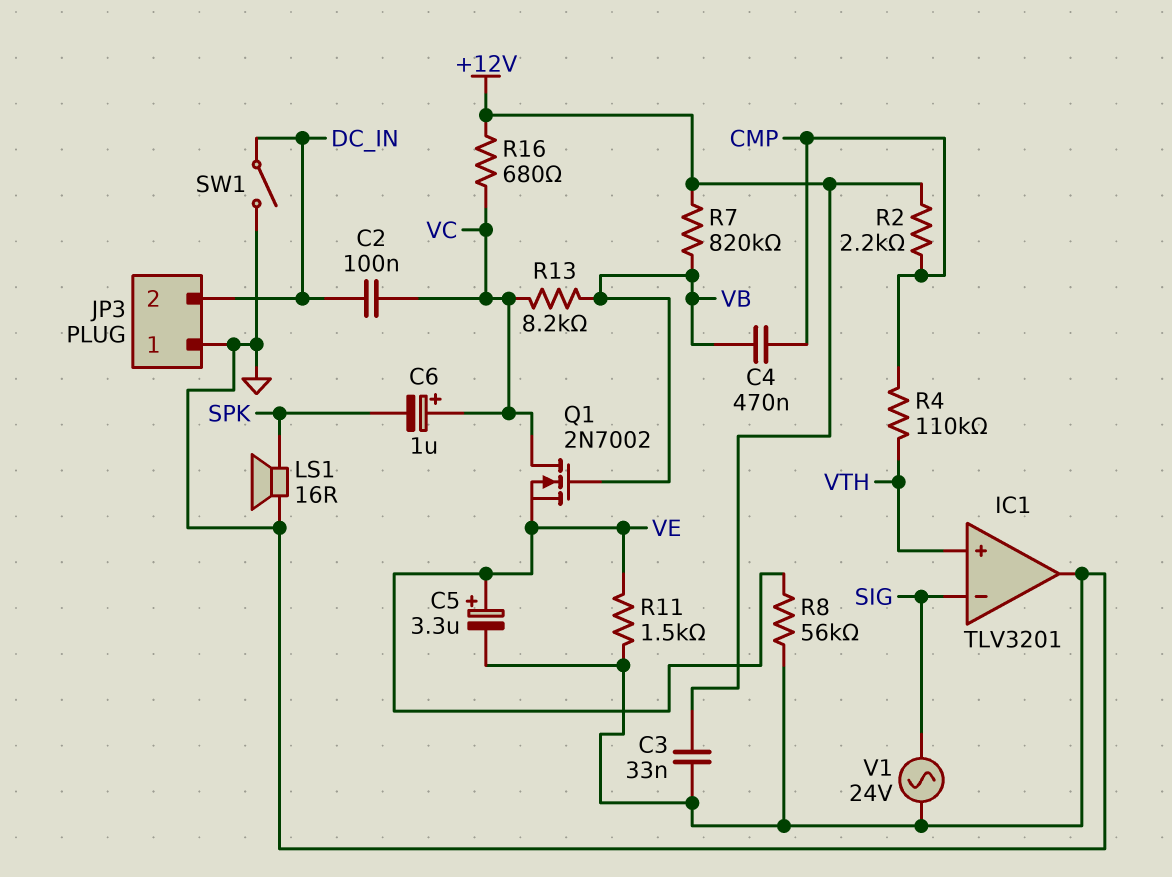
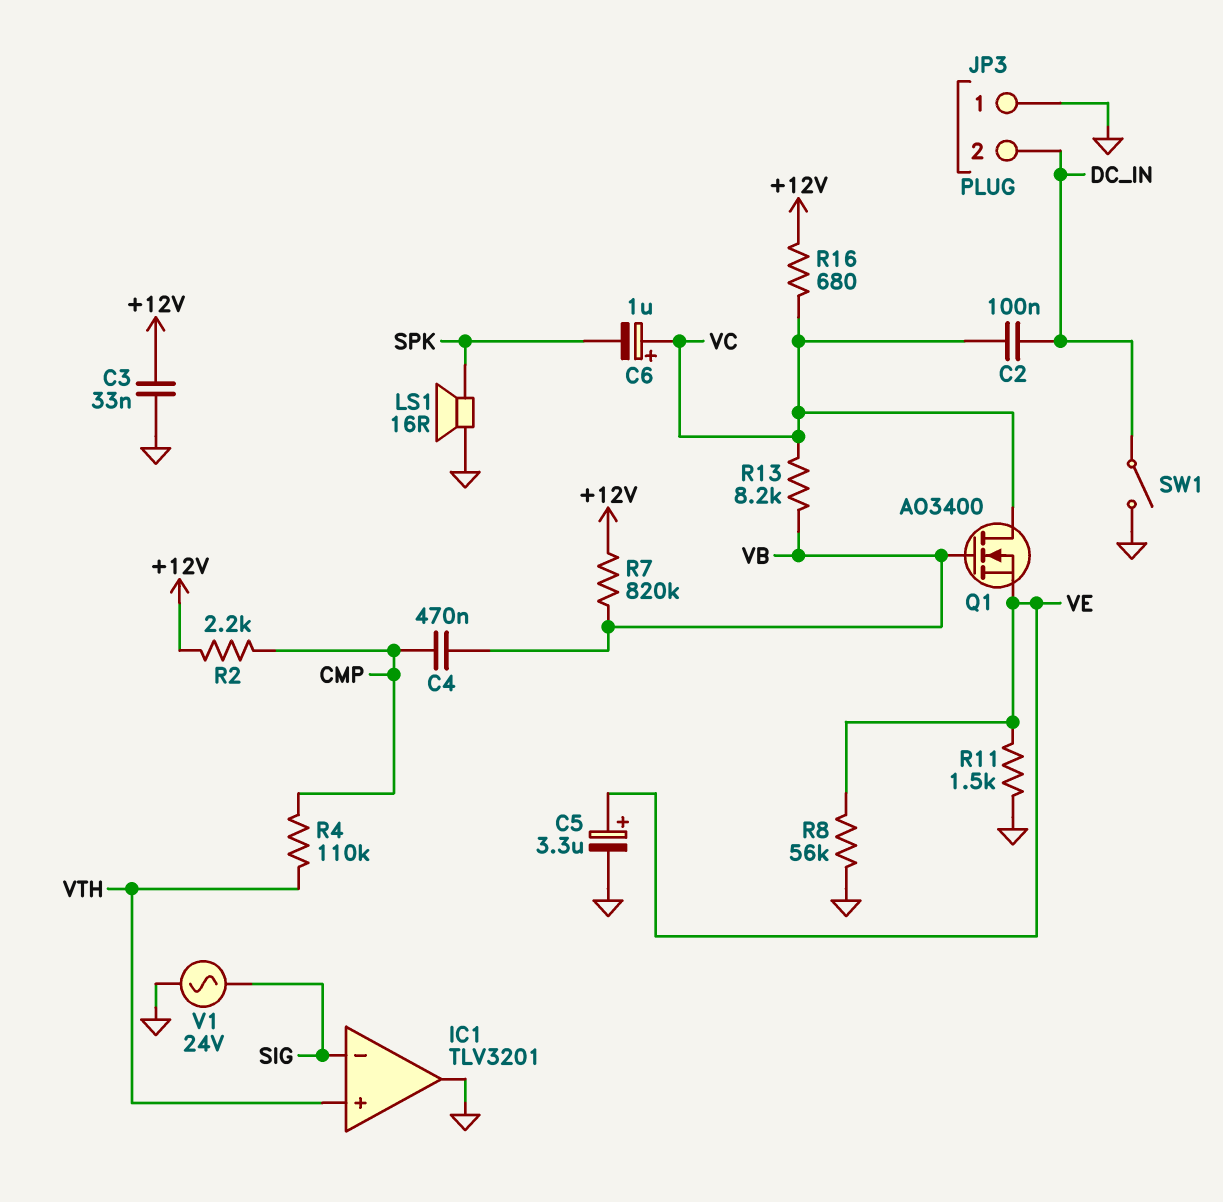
Q1: NMOS 2N7002 (G VB, D VC, S VE) -> NMOS AO3400 (G VB, D VC, S VE)

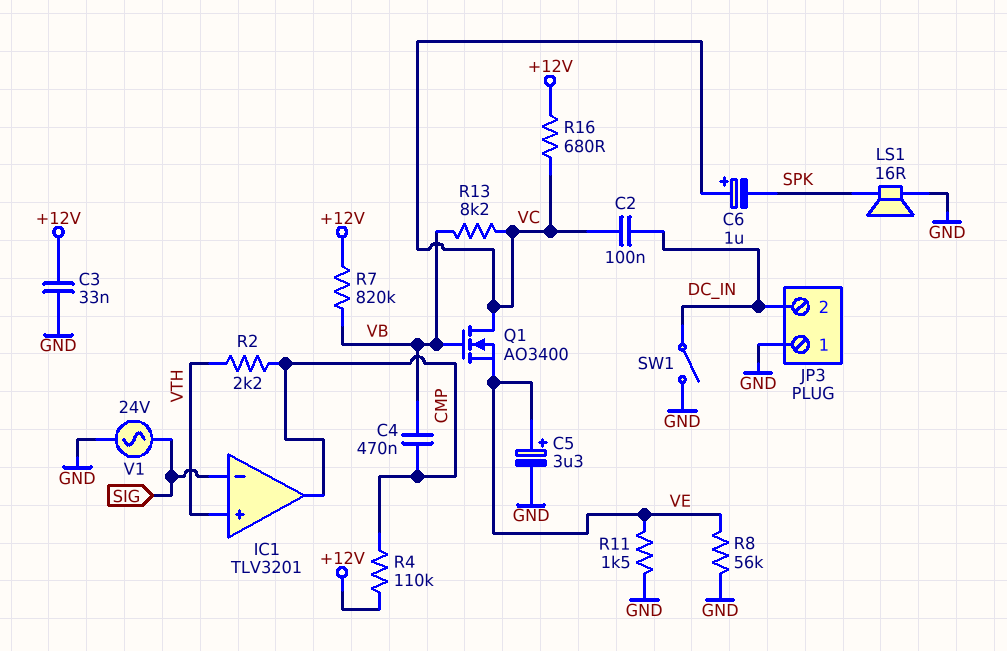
IC1 pin out: GND -> CMP
R2: 2.2k (+12V, CMP) -> 2.2k (CMP, VTH)
R4: 110k (CMP, VTH) -> 110k (+12V, CMP)

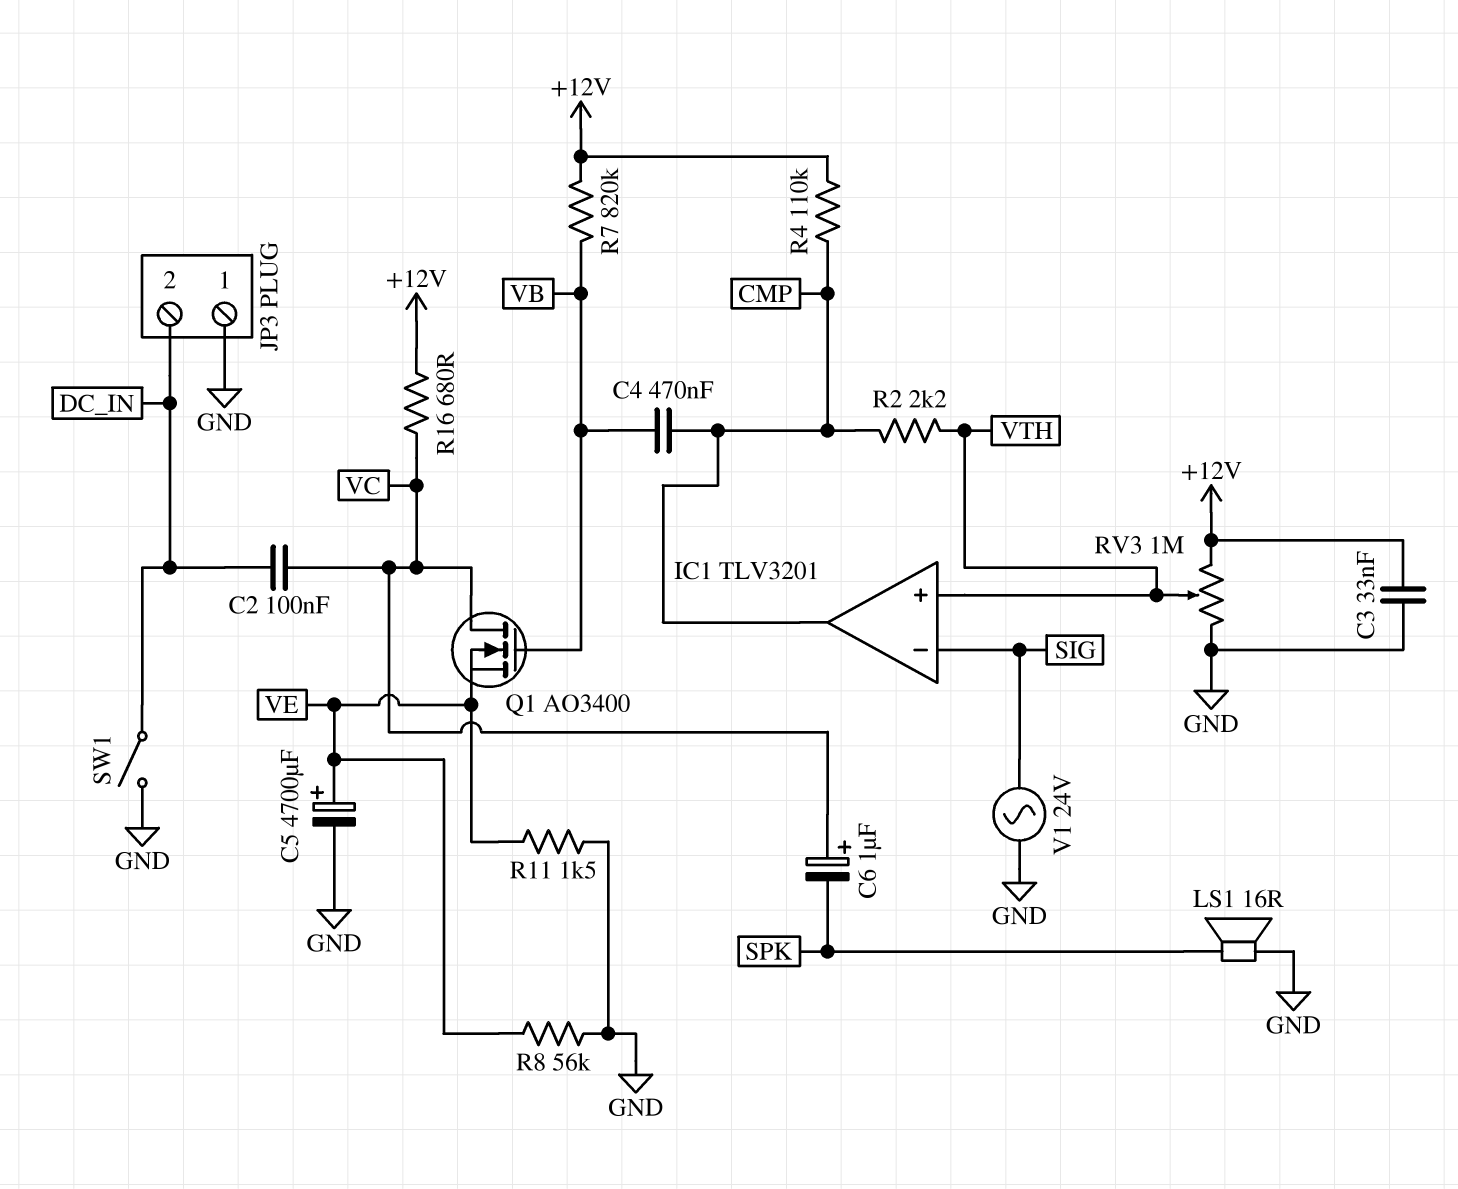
C5: 3.3uF (plus VE, minus GND) -> 4700uF (plus VE, minus GND)
R13: 8.2k (VB, VC) -> none
RV3: none -> 1M (+12V, GND, wiper VTH)

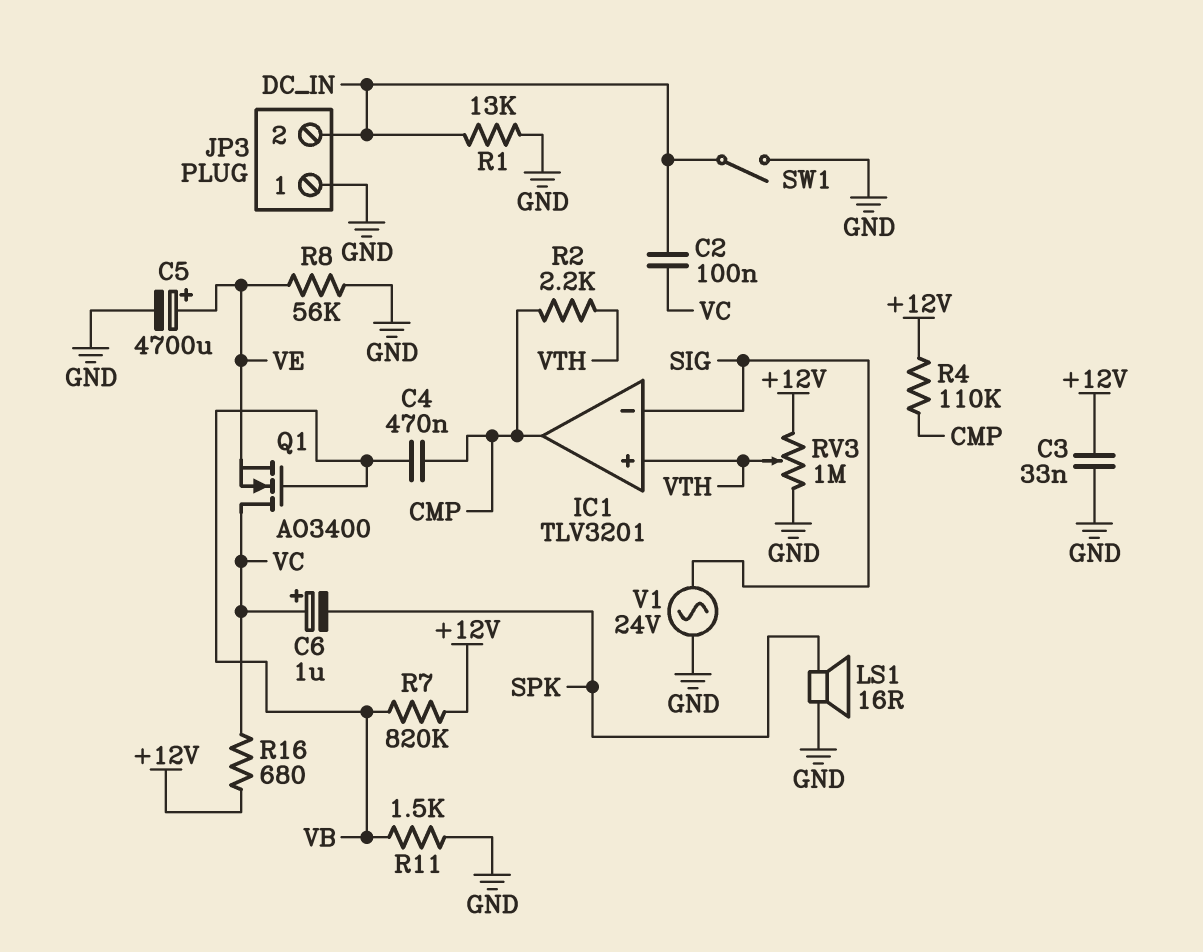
R1: none -> 13k (DC_IN, GND)
R11: 1.5k (GND, VE) -> 1.5k (GND, VB)

